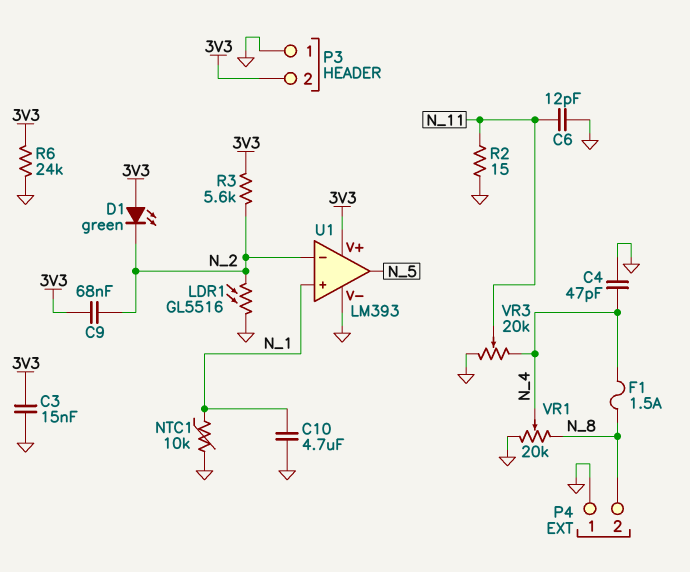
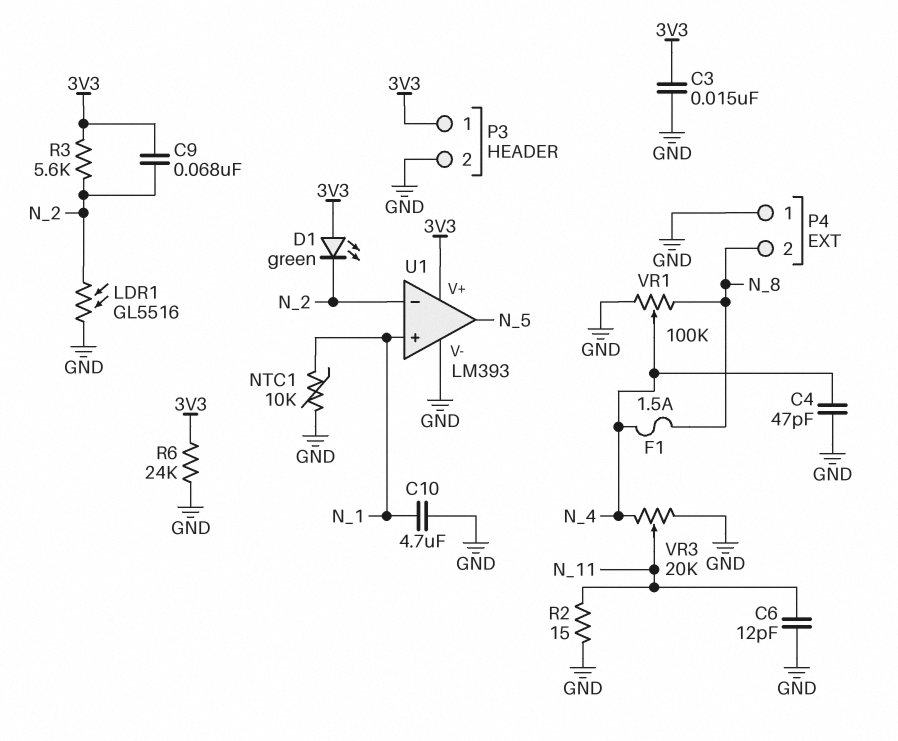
P3 pin 1: GND -> 3V3
P3 pin 2: 3V3 -> GND
VR1: 20k (GND, N_8, wiper N_4) -> 100k (GND, N_8, wiper N_4)

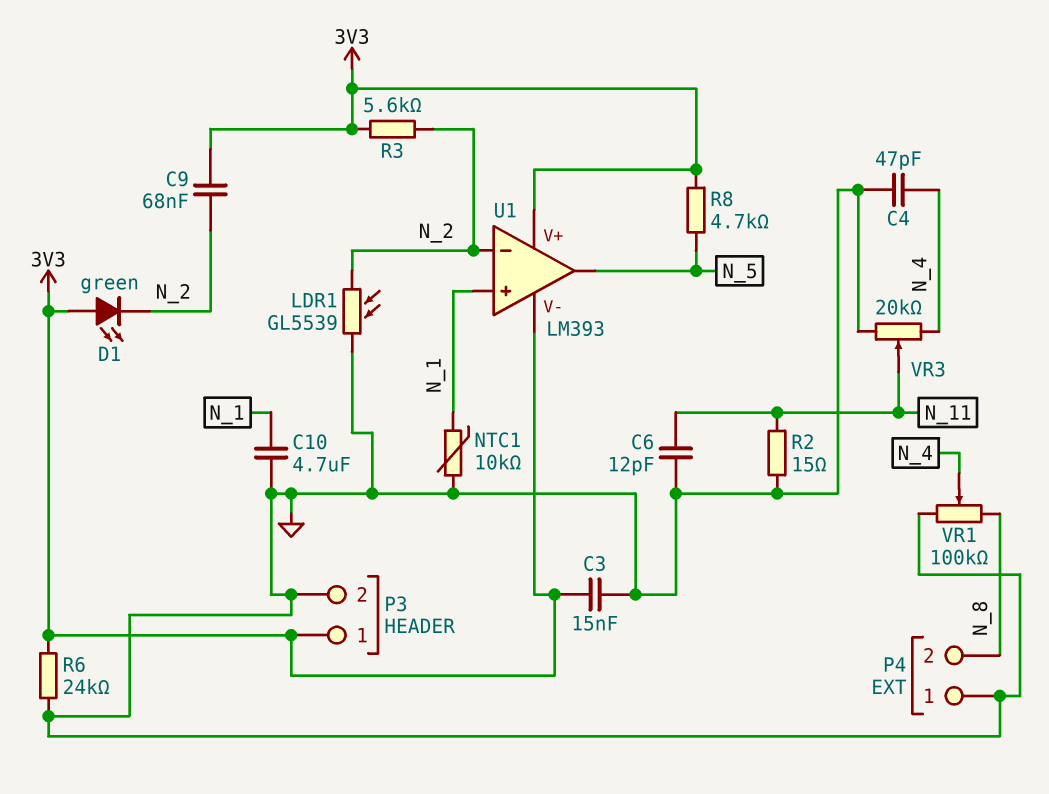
F1: 1.5A (N_4, N_8) -> none
LDR1: GL5516 (GND, N_2) -> GL5539 (GND, N_2)
R8: none -> 4.7k (3V3, N_5)
U1 pin V-: GND -> 3V3

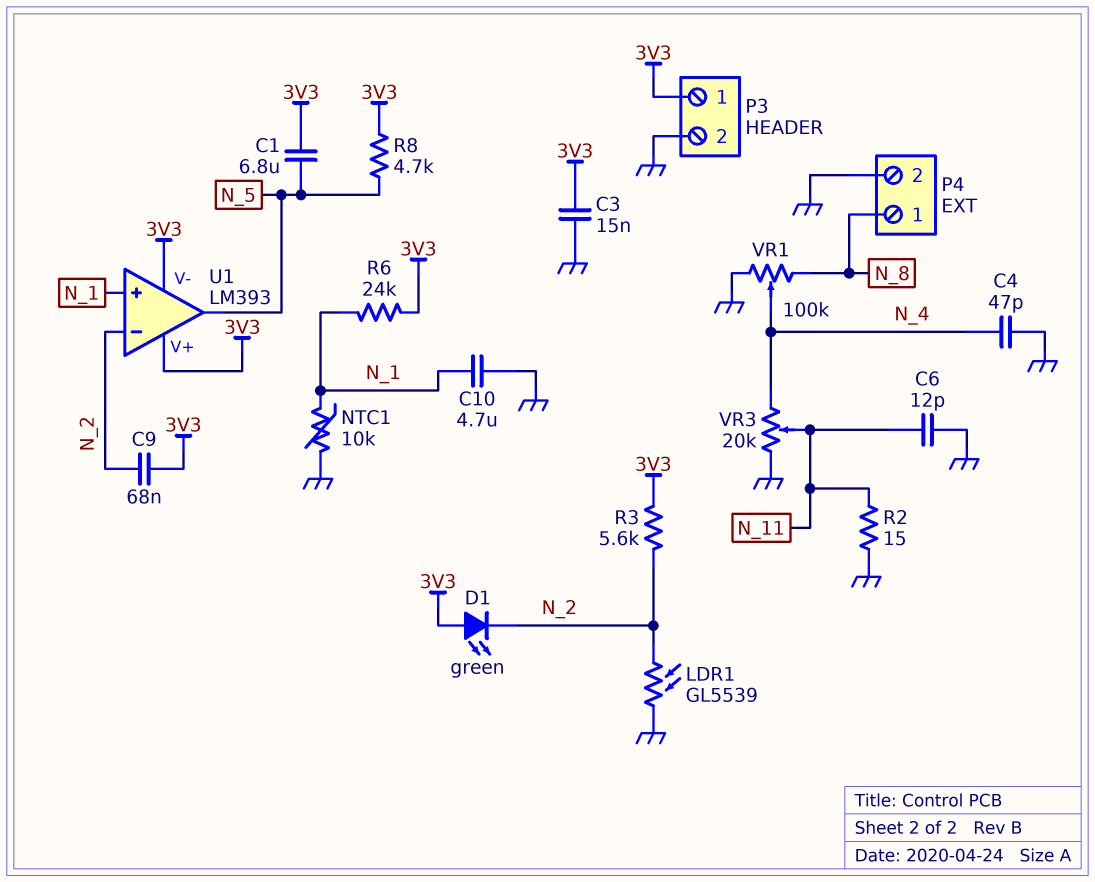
C1: none -> 6.8uF (3V3, N_5)
P4 pin 1: GND -> N_8
P4 pin 2: N_8 -> GND
R6: 24k (3V3, GND) -> 24k (3V3, N_1)

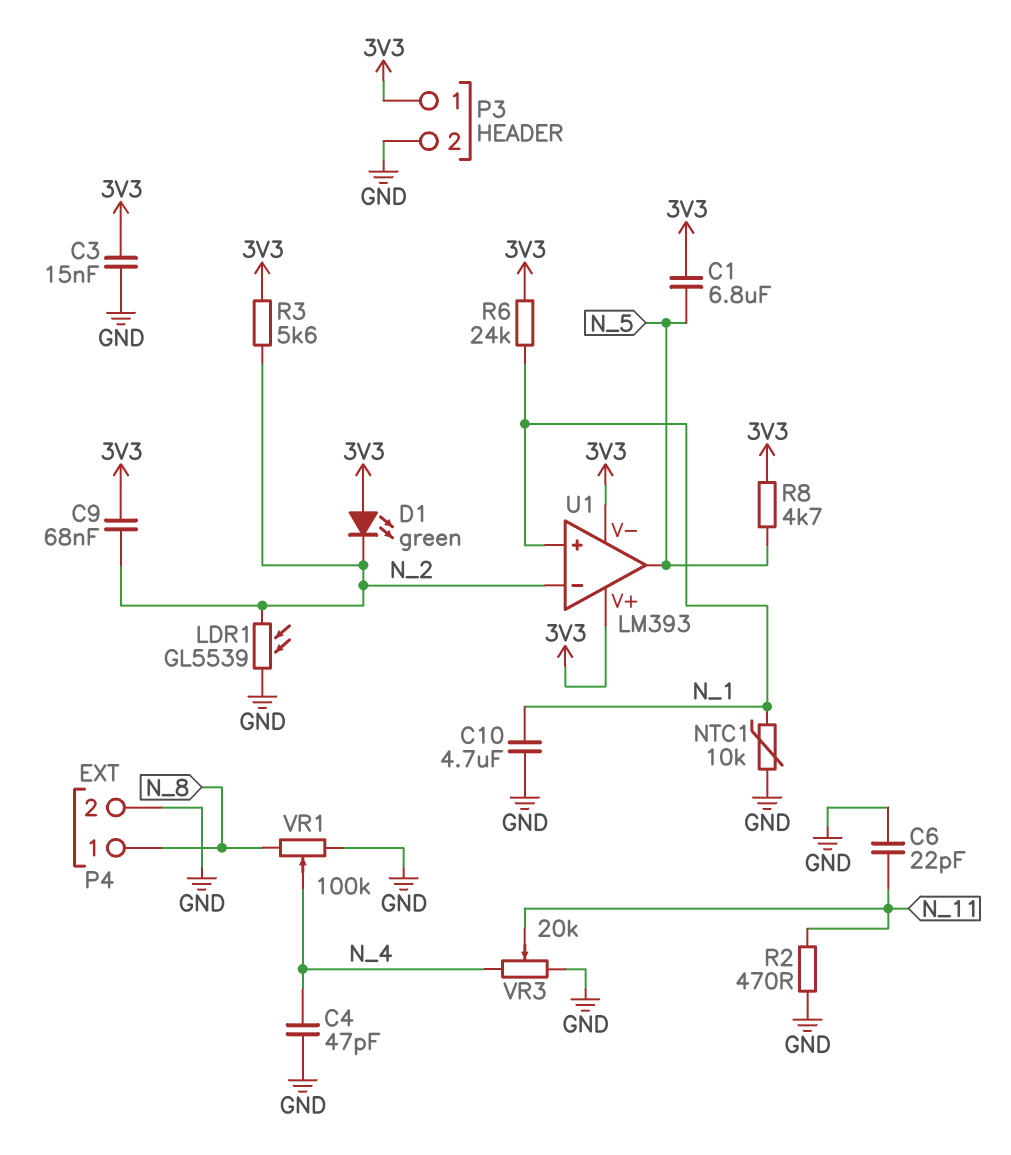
C6: 12pF (GND, N_11) -> 22pF (GND, N_11)
R2: 15 (GND, N_11) -> 470 (GND, N_11)

